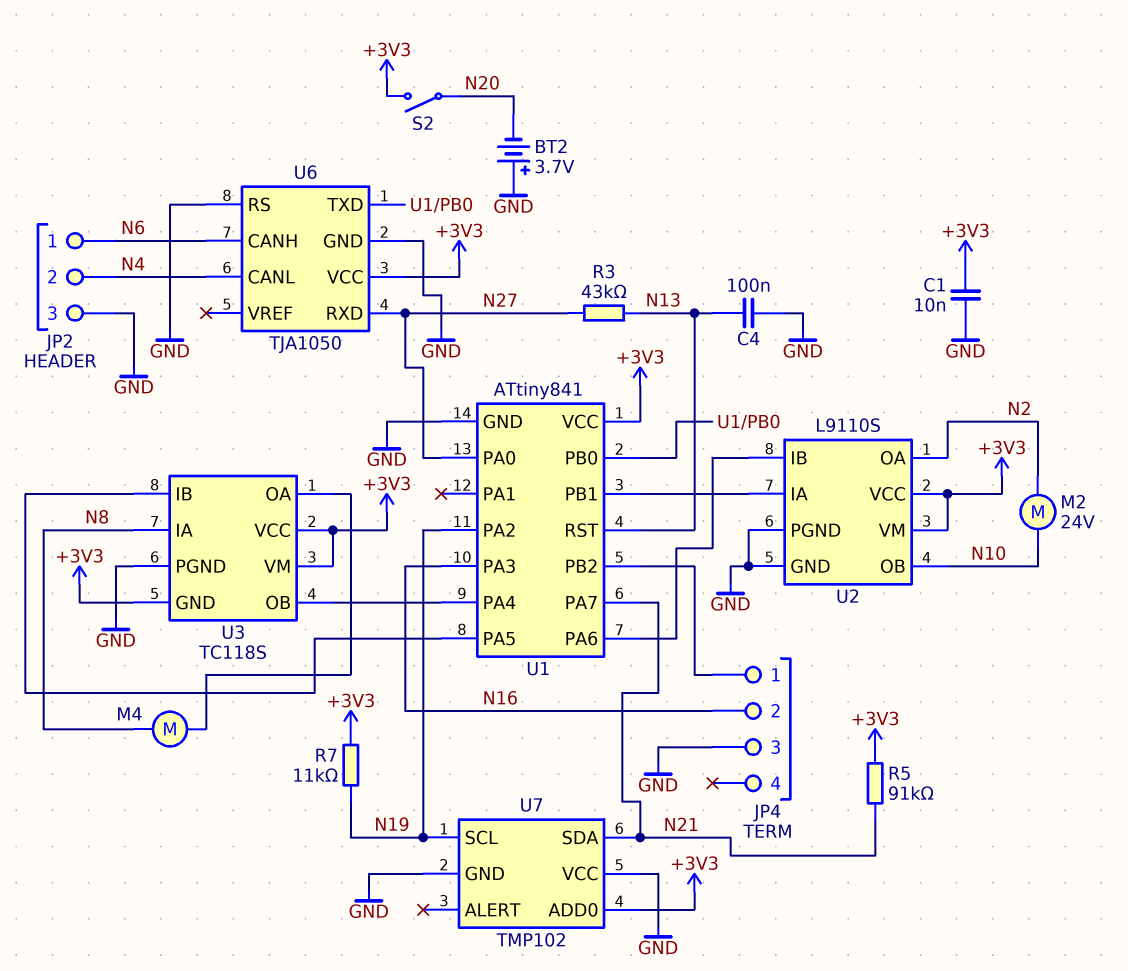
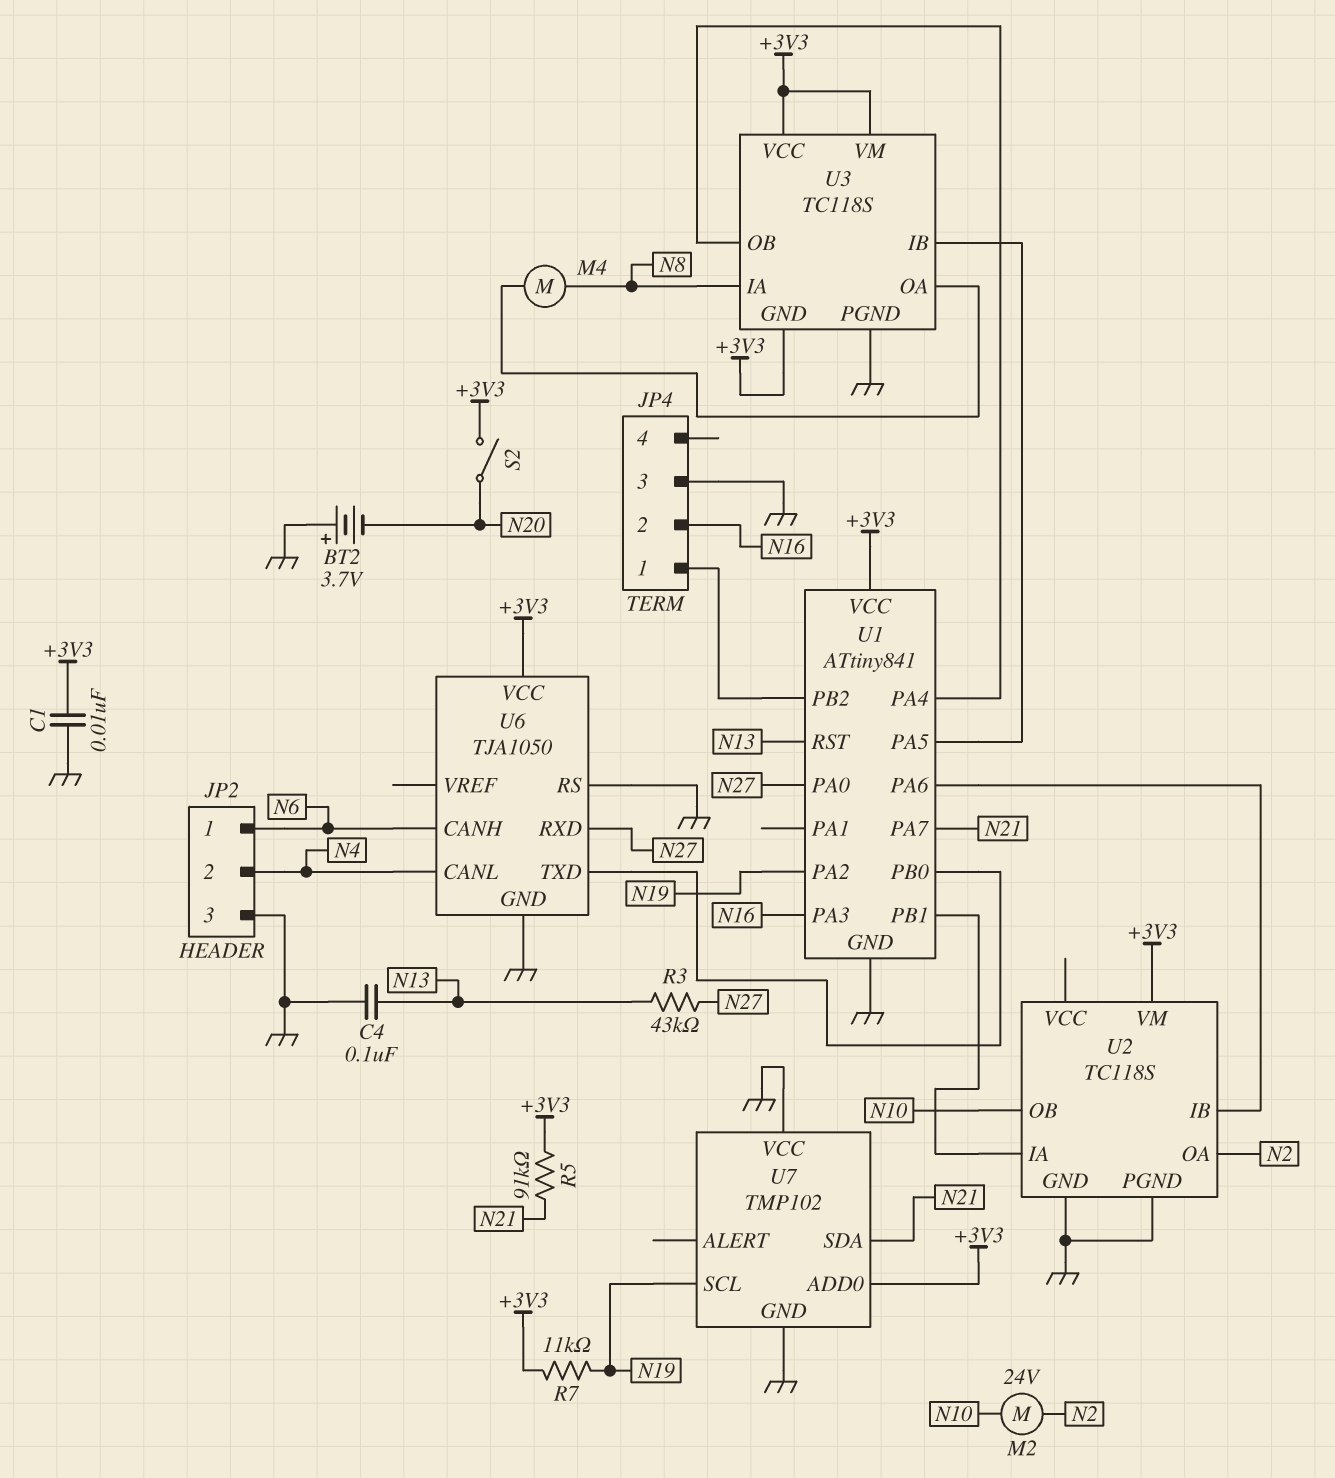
U2: L9110S -> TC118S
U2 pin VCC: +3V3 -> none

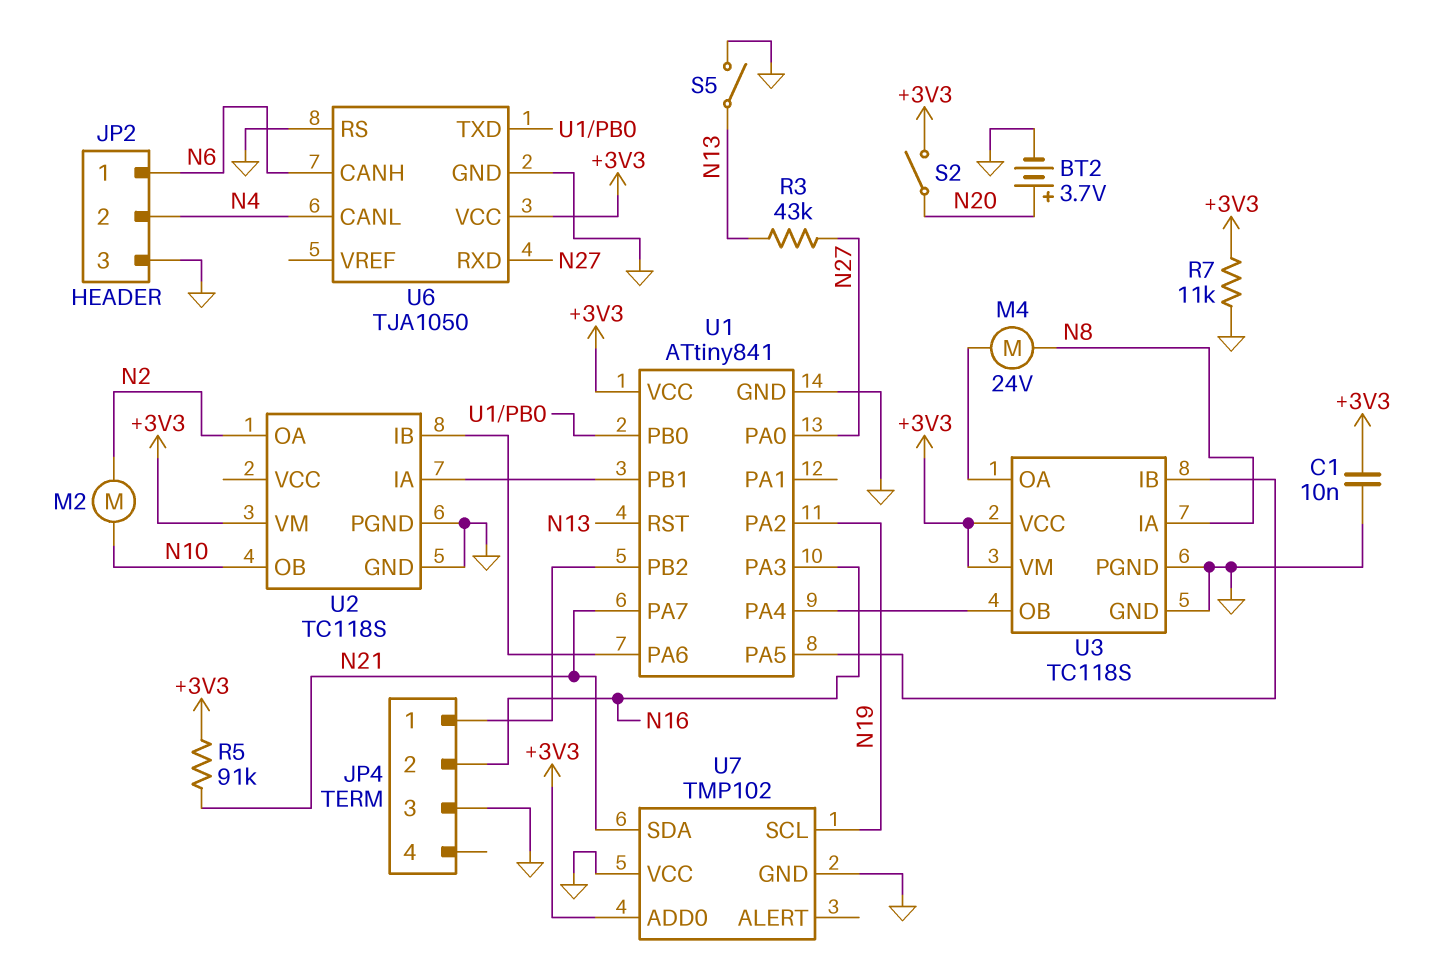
BT2: 3.7V (plus GND, minus N20) -> 3.7V (plus N20, minus GND)
C4: 100nF (GND, N13) -> none
M2: motor 24V (N2, N10) -> motor (N2, N10)
M4: motor (N8, U3/OA) -> motor 24V (N8, U3/OA)
R7: 11k (+3V3, N19) -> 11k (+3V3, GND)
S5: none -> switch (GND, N13)
U3 pin GND: +3V3 -> GND

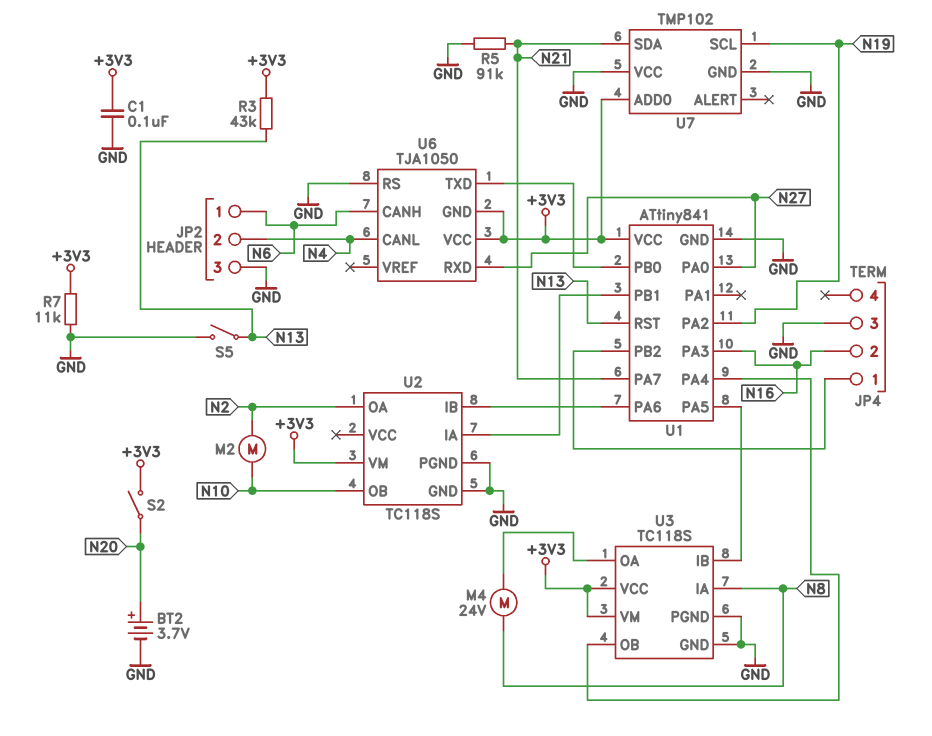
C1: 10nF (+3V3, GND) -> 100nF (+3V3, GND)
R3: 43k (N13, N27) -> 43k (+3V3, N13)
R5: 91k (+3V3, N21) -> 91k (GND, N21)
U6 pin GND: GND -> +3V3

